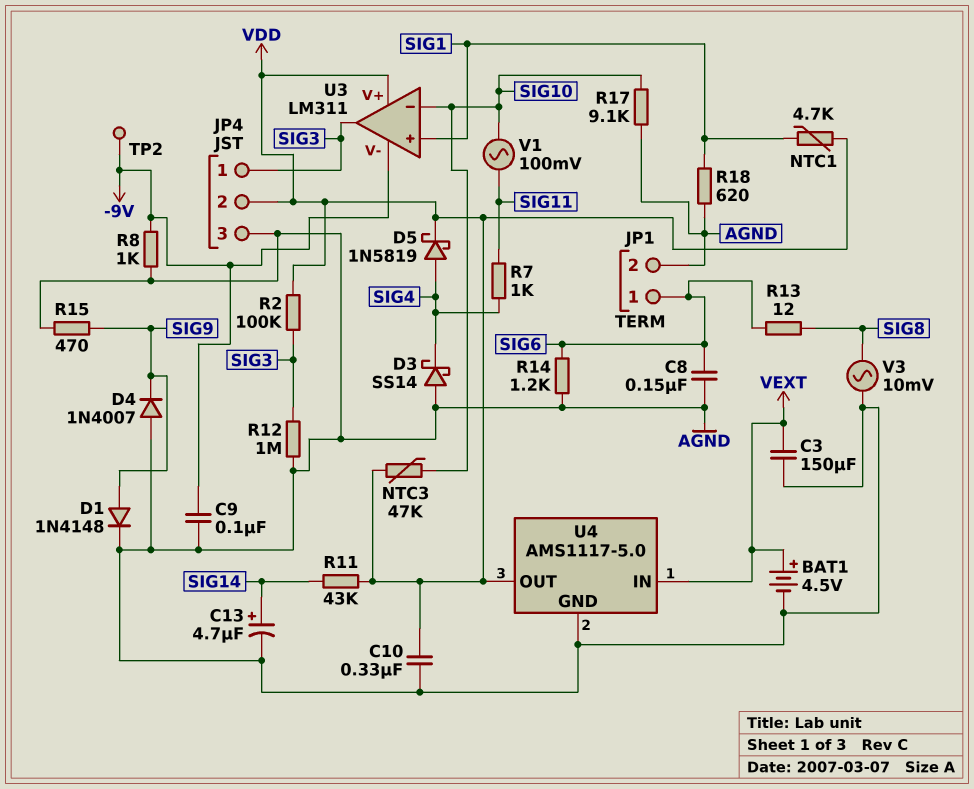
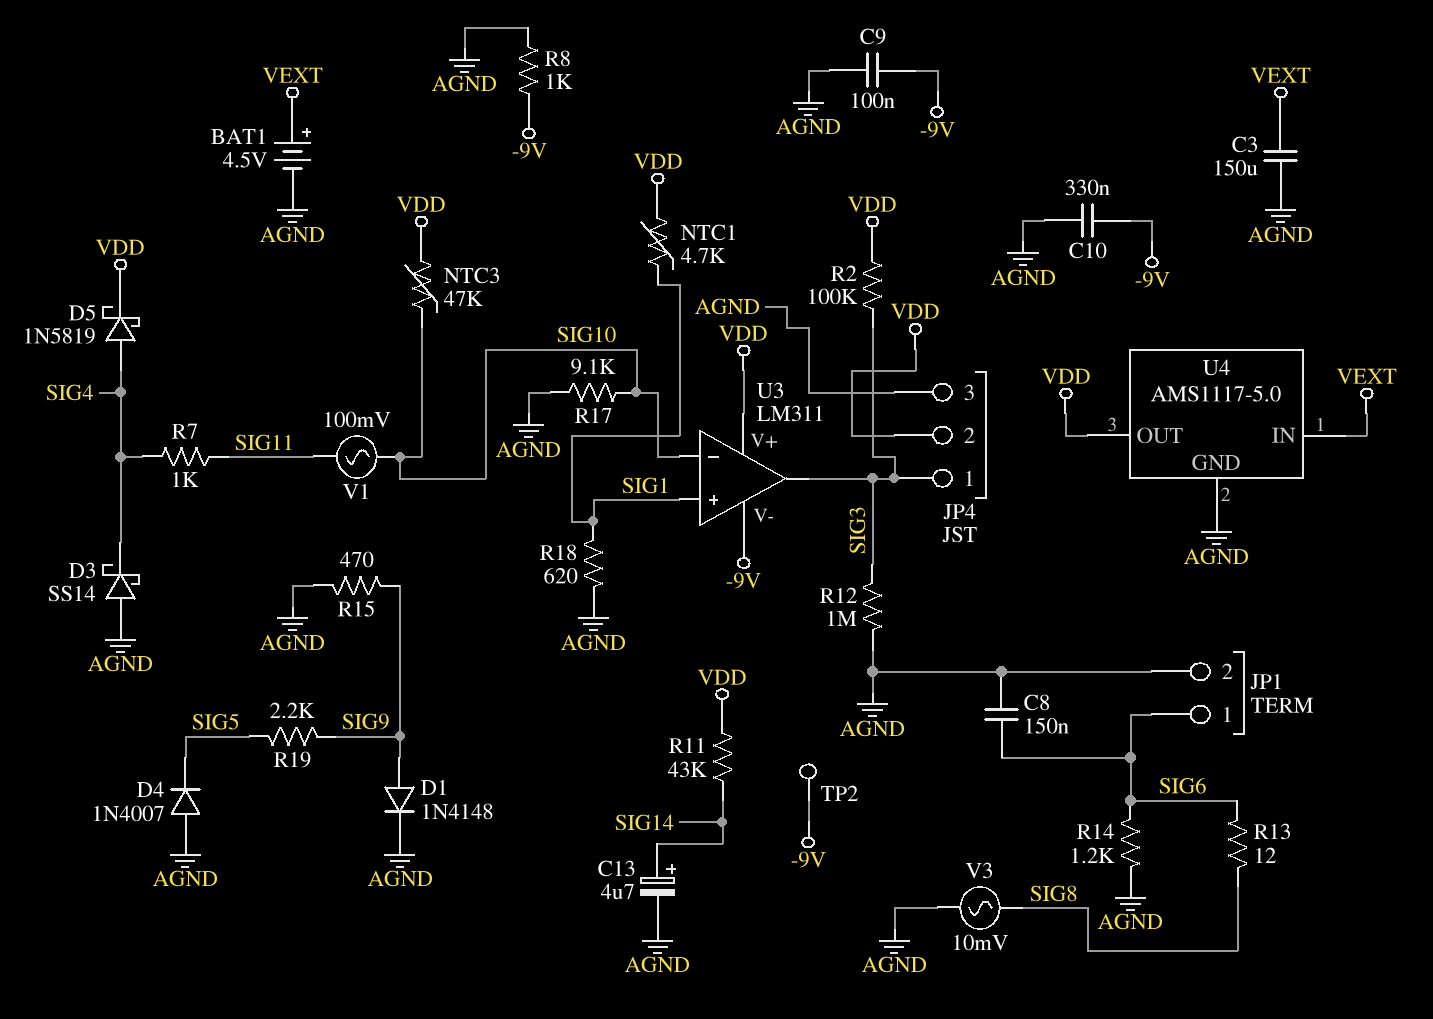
C10: 330nF (AGND, VDD) -> 330nF (-9V, AGND)
D4: diode 1N4007 (A AGND, K SIG9) -> diode 1N4007 (A AGND, K SIG5)
R19: none -> 2.2k (SIG5, SIG9)

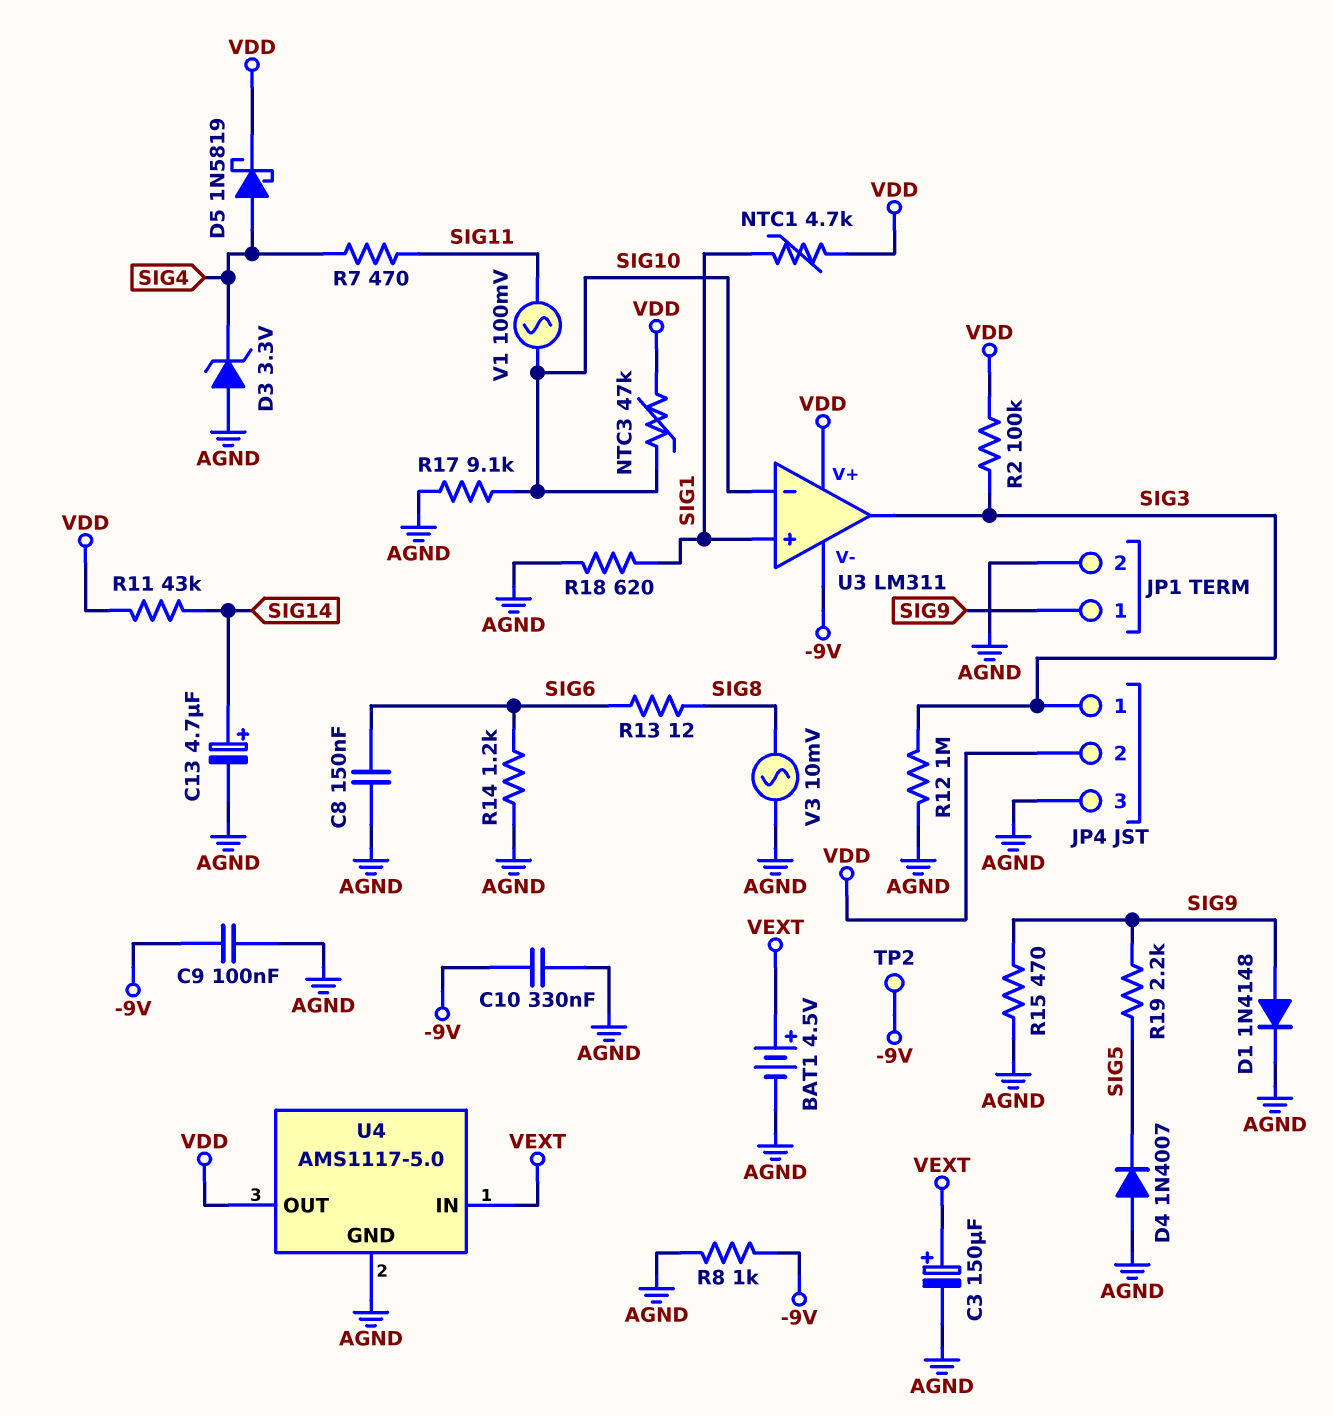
C3: 150uF (AGND, VEXT) -> 150uF (plus VEXT, minus AGND)
D3: schottky SS14 (A AGND, K SIG4) -> zener 3.3V (A AGND, K SIG4)
JP1 pin 1: SIG6 -> SIG9
R7: 1k (SIG4, SIG11) -> 470 (SIG4, SIG11)

